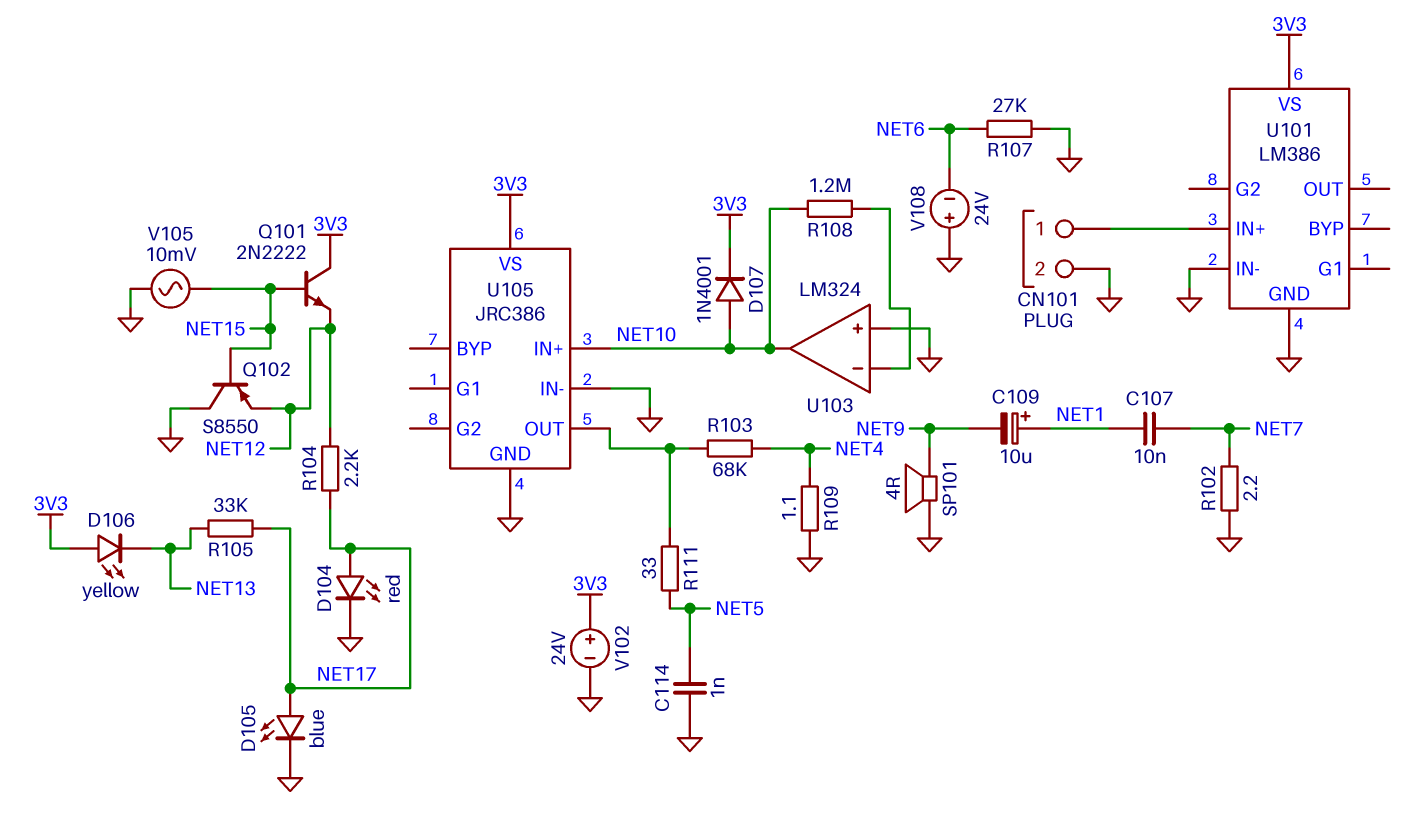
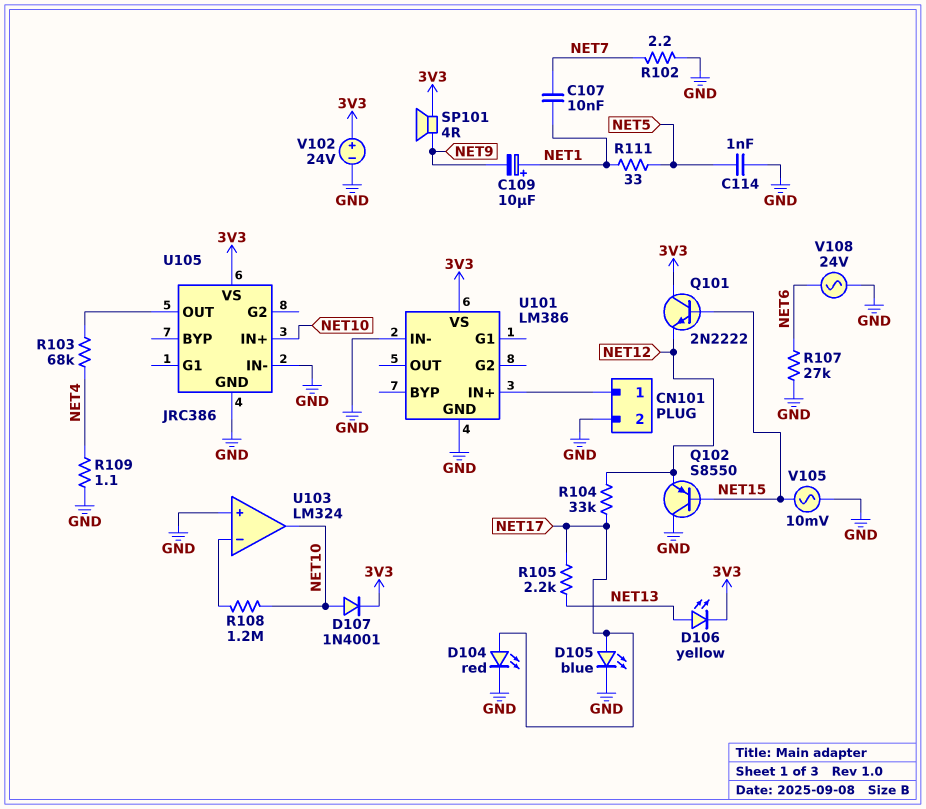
D106: LED yellow (A 3V3, K NET13) -> LED yellow (A NET13, K 3V3)
R104: 2.2k (NET12, NET17) -> 33k (NET12, NET17)
R105: 33k (NET13, NET17) -> 2.2k (NET13, NET17)
R111: 33 (NET5, U105/OUT) -> 33 (NET1, NET5)
SP101: speaker 4R (GND, NET9) -> speaker 4R (3V3, NET9)
V108: 24V (plus GND, minus NET6) -> AC 24V (GND, NET6)

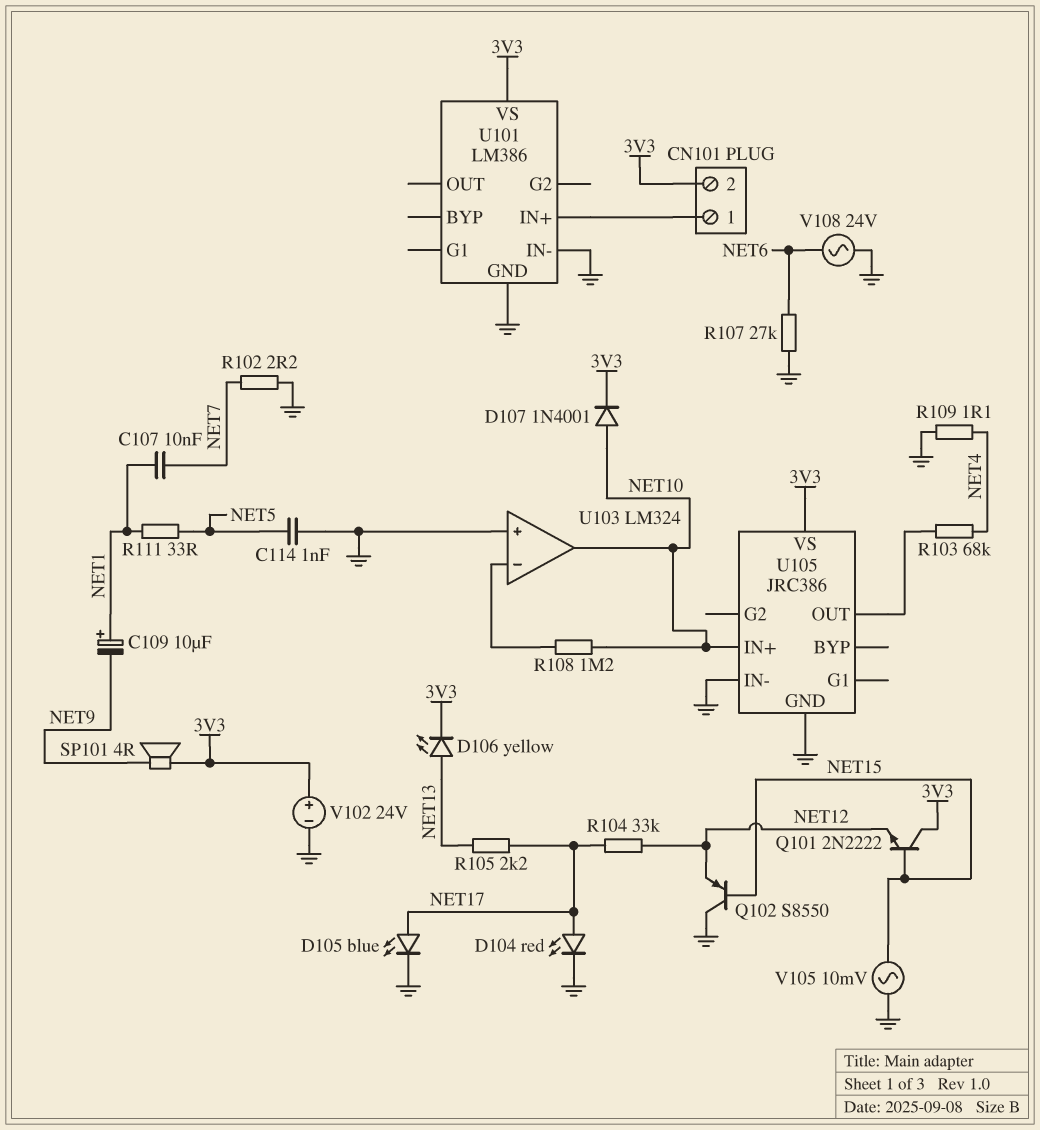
CN101 pin 2: GND -> 3V3

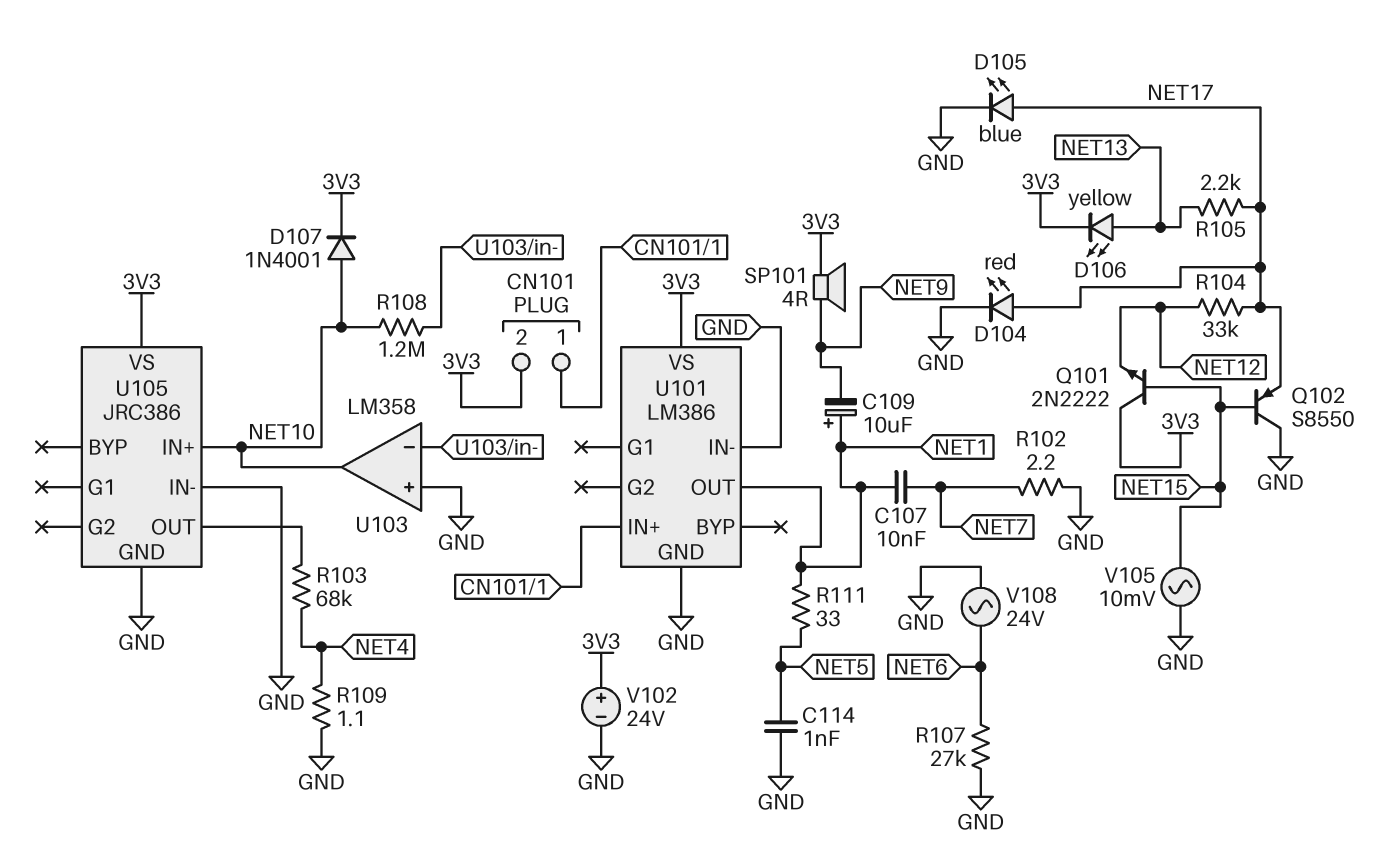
Q102: PNP S8550 (B NET15, C GND, E NET12) -> PNP S8550 (B NET15, C GND, E NET17)
U101 pin OUT: none -> NET1
U103: LM324 -> LM358

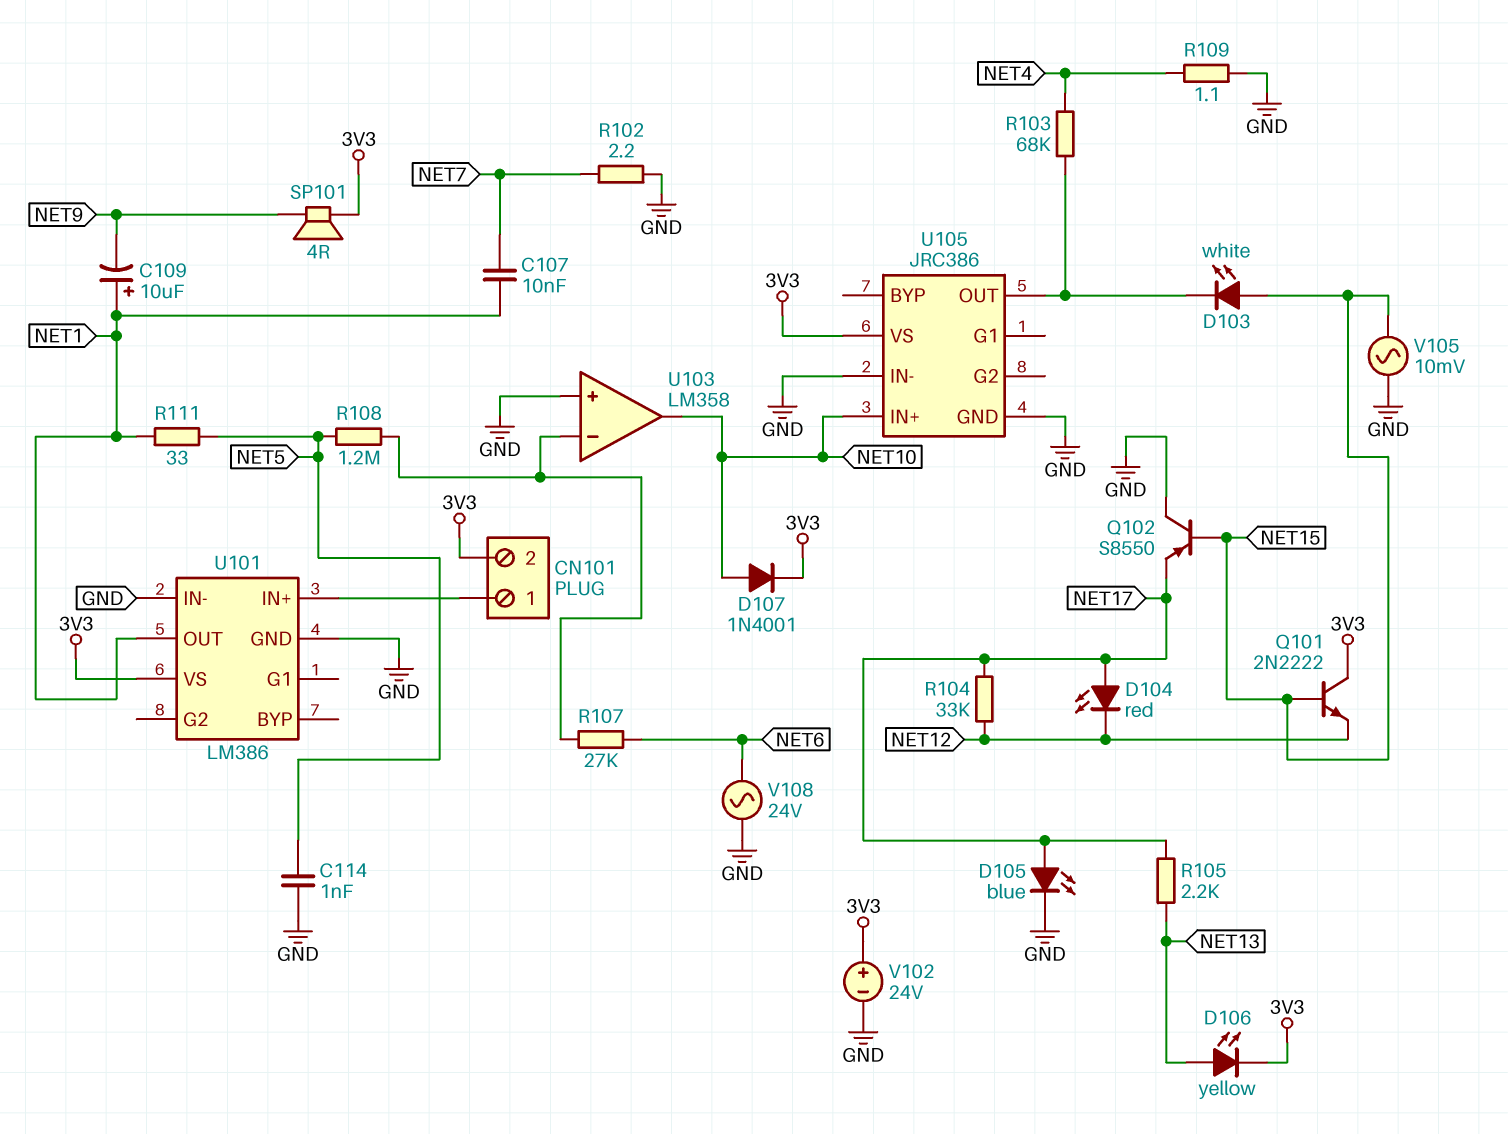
D103: none -> LED white (A NET15, K U105/OUT)
D104: LED red (A NET17, K GND) -> LED red (A NET17, K NET12)
R107: 27k (GND, NET6) -> 27k (NET6, U103/in-)
R108: 1.2M (NET10, U103/in-) -> 1.2M (NET5, U103/in-)

